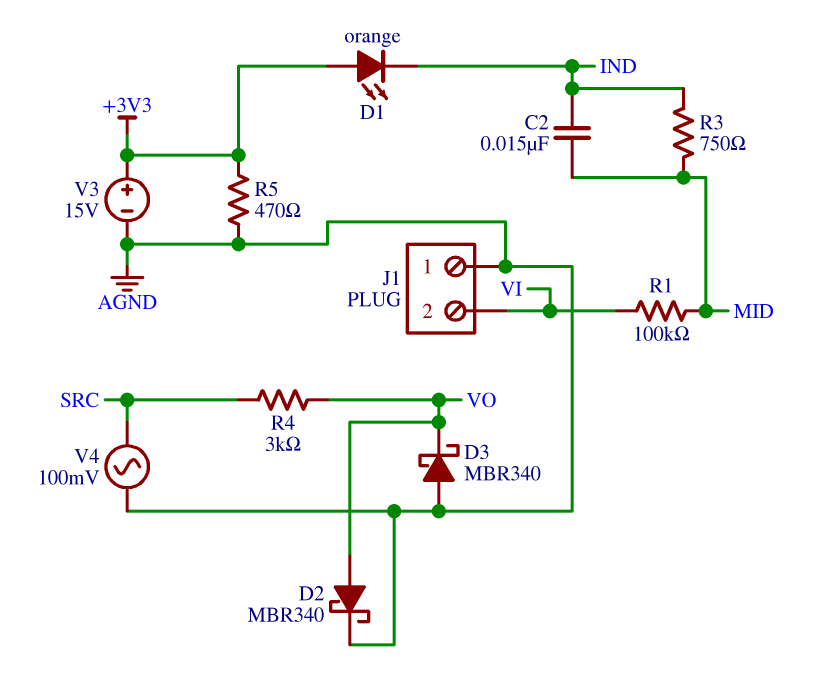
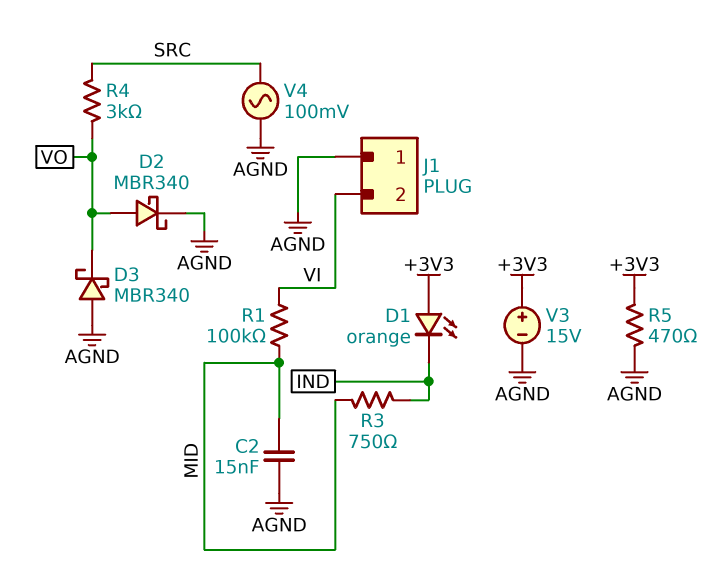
C2: 15nF (IND, MID) -> 15nF (AGND, MID)

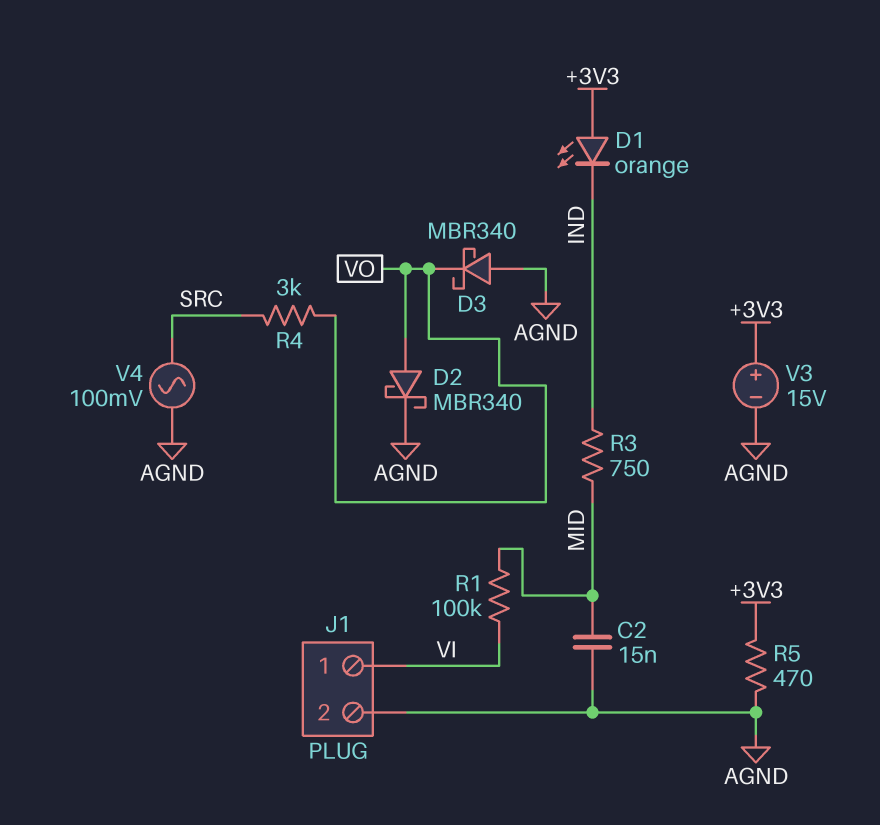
J1 pin 1: AGND -> VI
J1 pin 2: VI -> AGND

